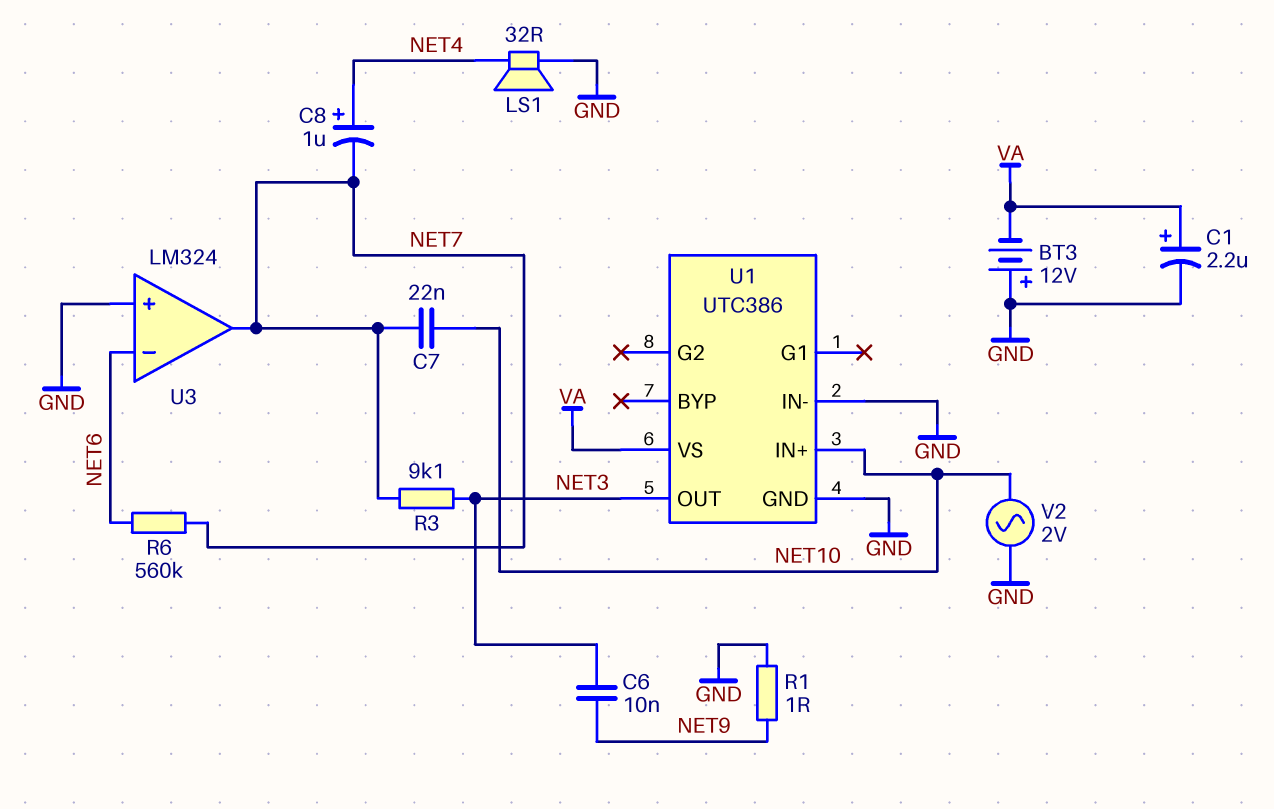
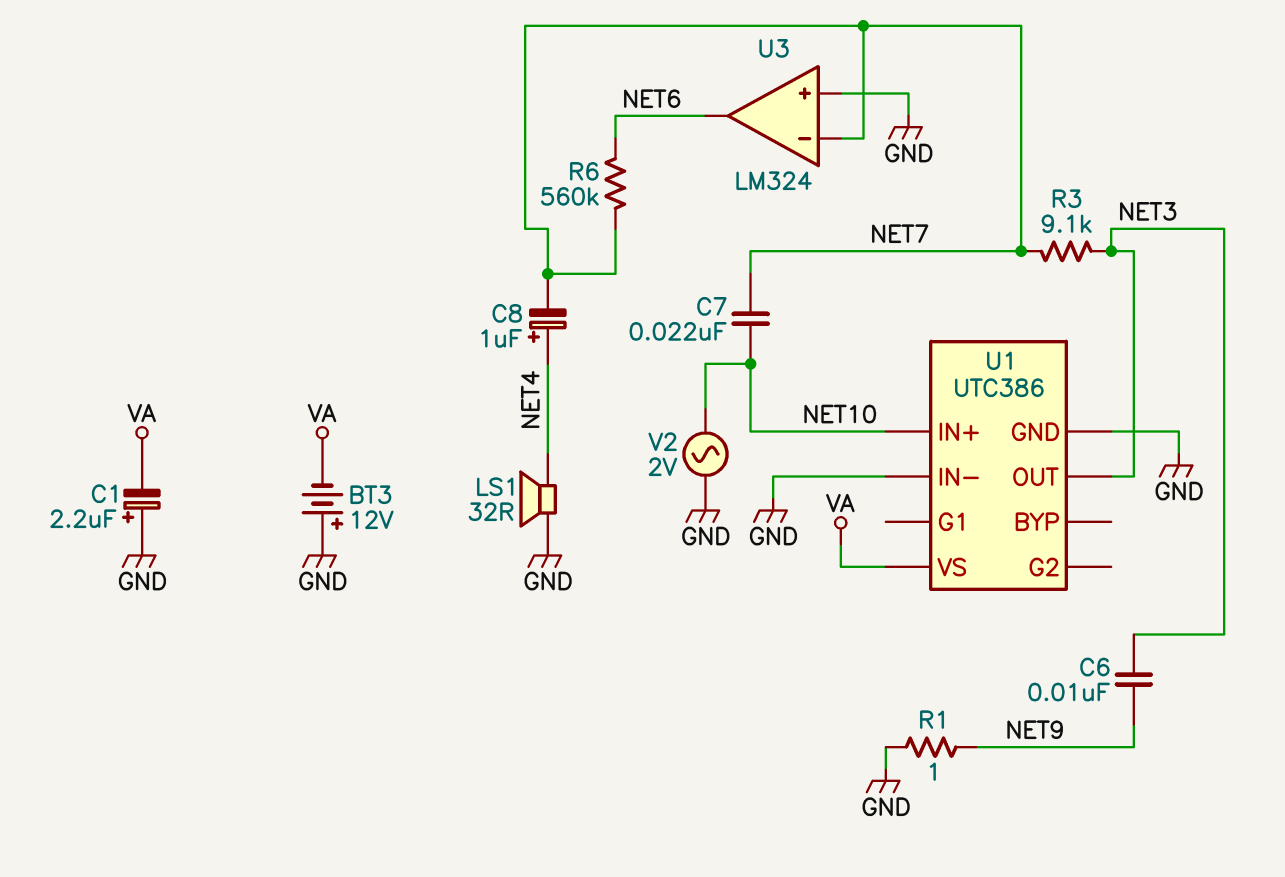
C1: 2.2uF (plus VA, minus GND) -> 2.2uF (plus GND, minus VA)
U3 pin in-: NET6 -> NET7
U3 pin out: NET7 -> NET6

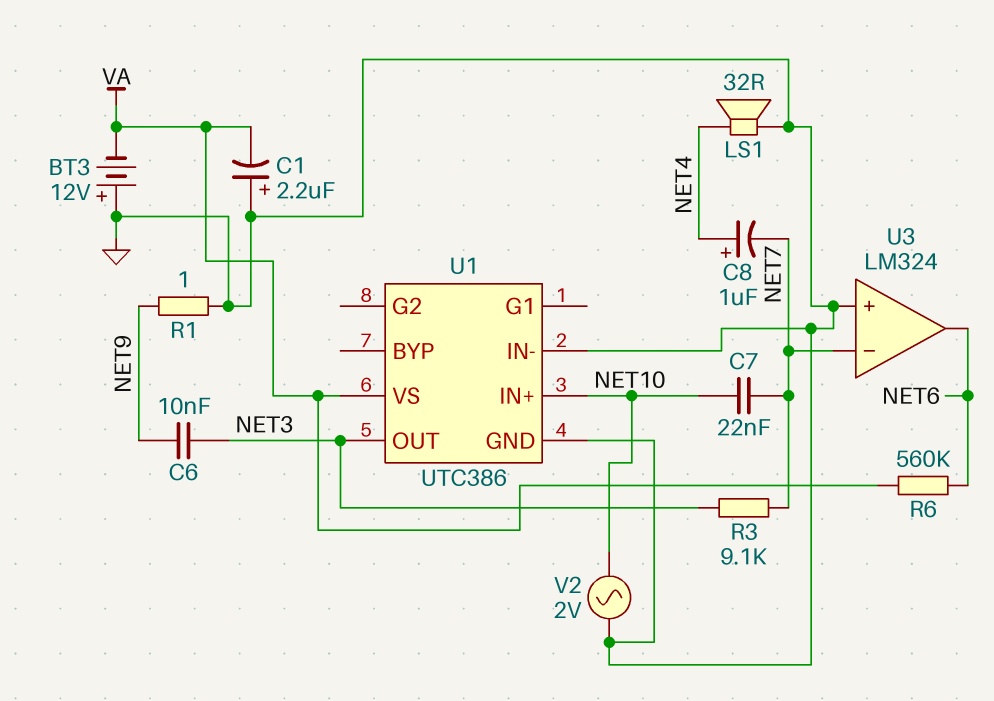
R6: 560k (NET6, NET7) -> 560k (NET6, VA)

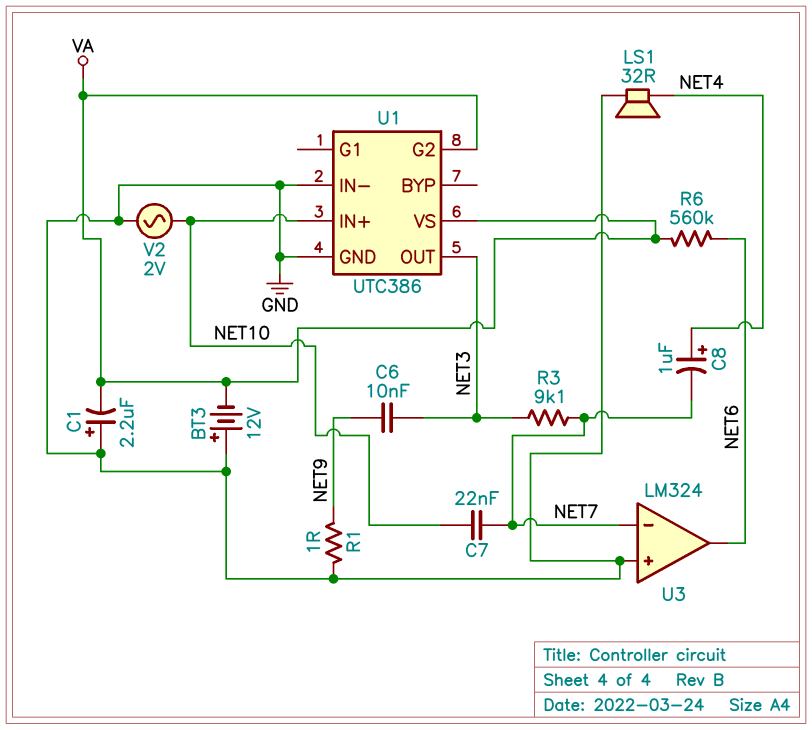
U1 pin G2: none -> VA

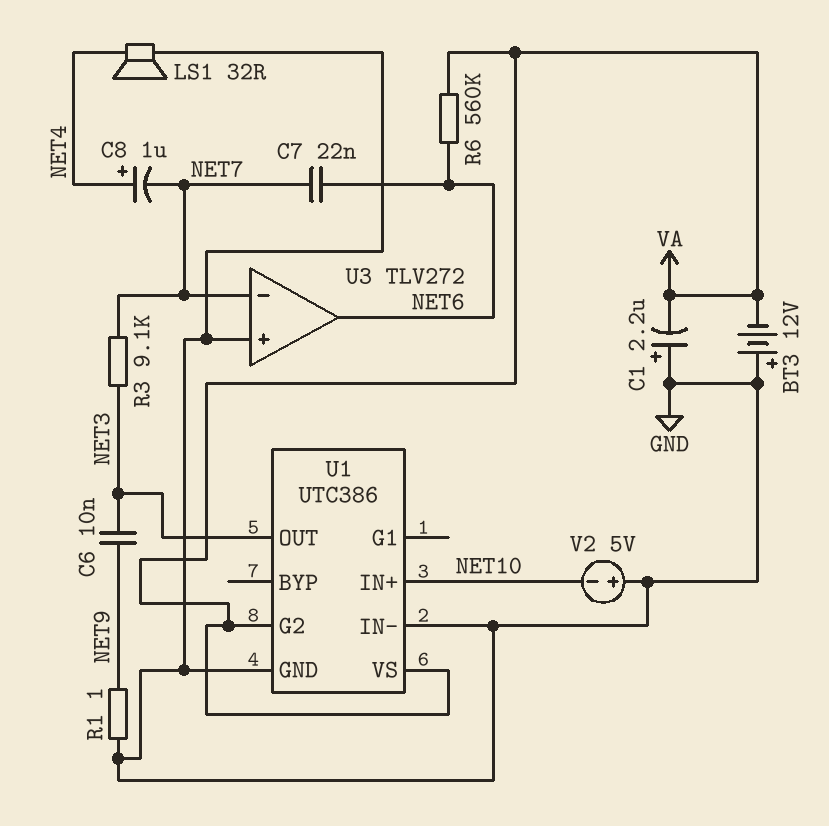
C7: 22nF (NET7, NET10) -> 22nF (NET6, NET7)
U3: LM324 -> TLV272
V2: AC 2V (GND, NET10) -> 5V (plus GND, minus NET10)

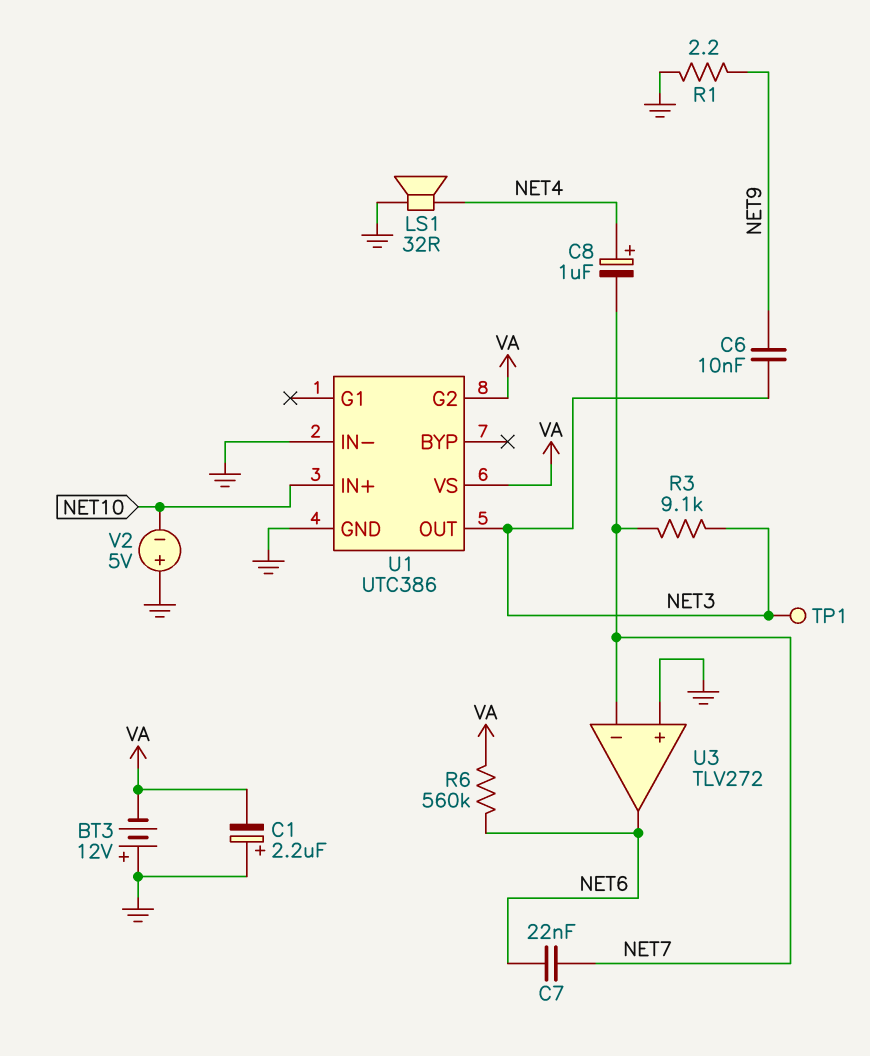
R1: 1 (GND, NET9) -> 2.2 (GND, NET9)
TP1: none -> test point (NET3)

